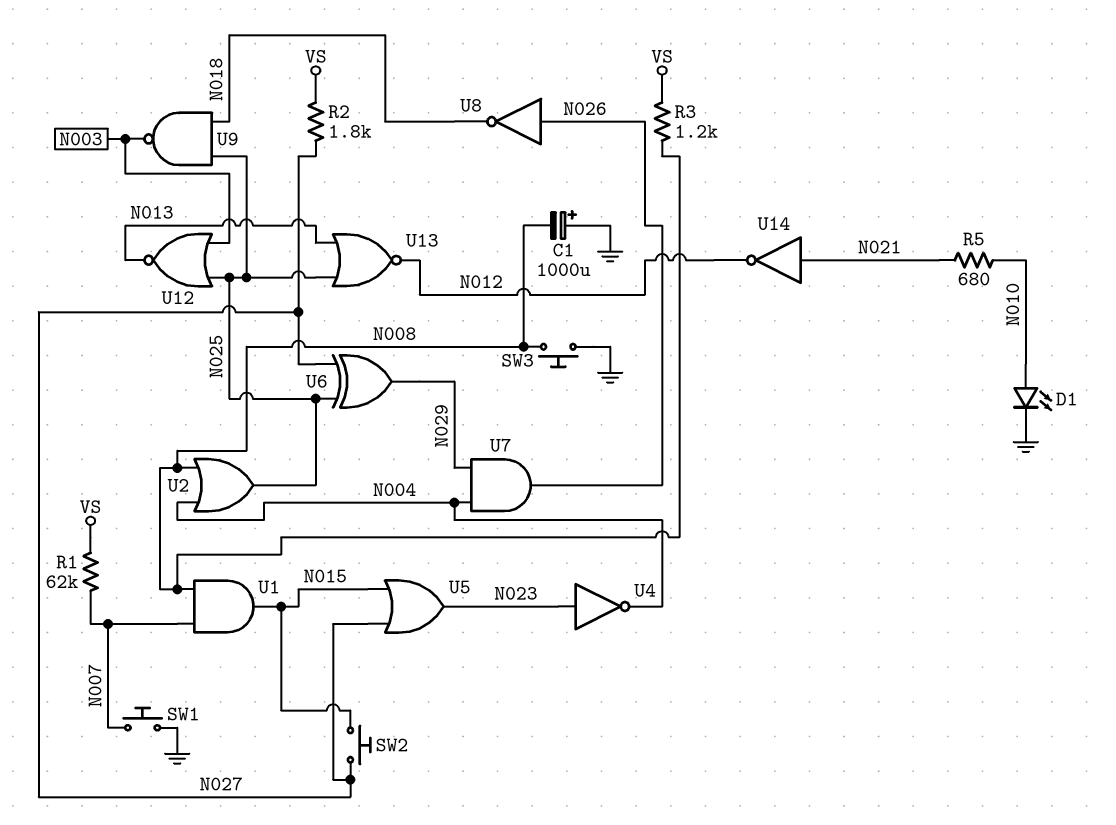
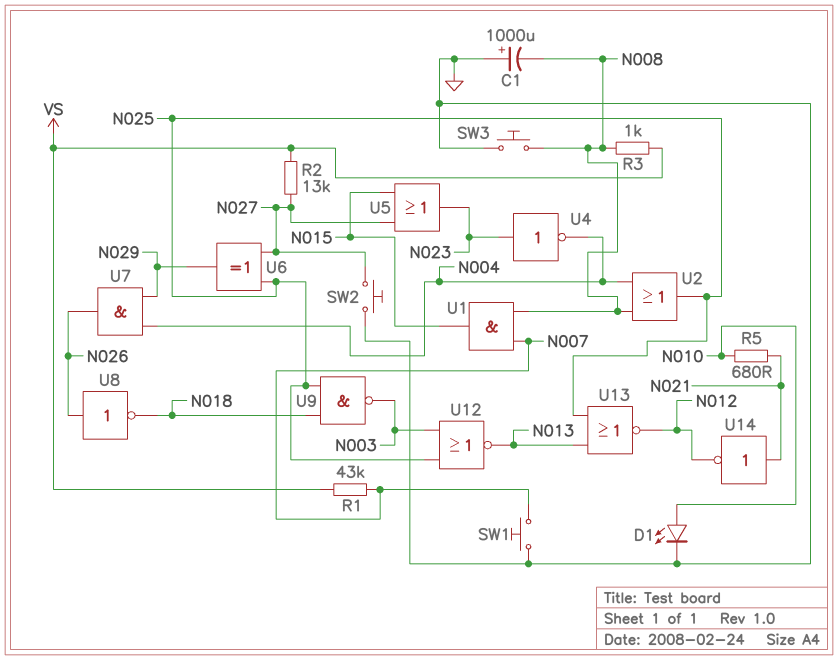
R1: 62k (N007, VS) -> 43k (N007, VS)
R2: 1.8k (N027, VS) -> 13k (N027, VS)
R3: 1.2k (N008, VS) -> 1k (N008, VS)
SW2: button (N015, N027) -> button (GND, N027)

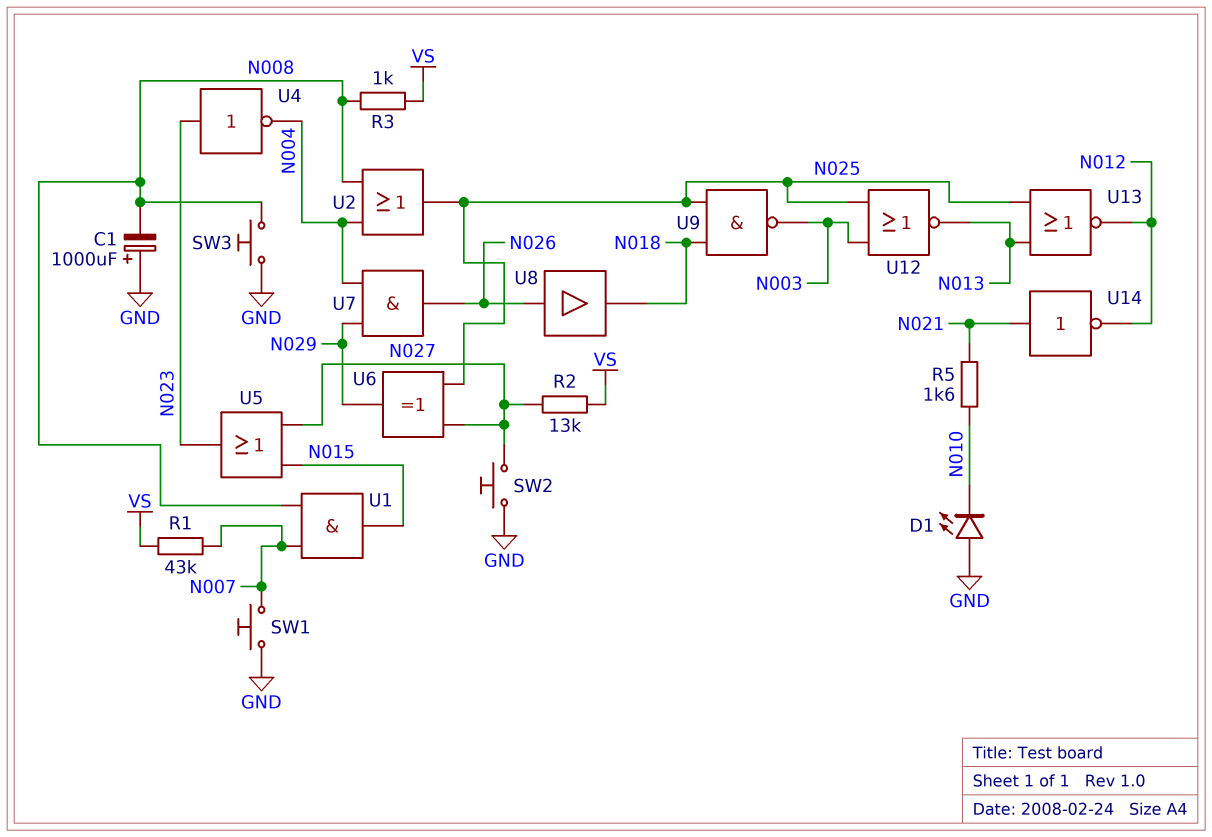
D1: LED (A N010, K GND) -> LED (A GND, K N010)
R5: 680 (N010, N021) -> 1.6k (N010, N021)
U8: NOT (in N026, out N018) -> buffer (in N026, out N018)

